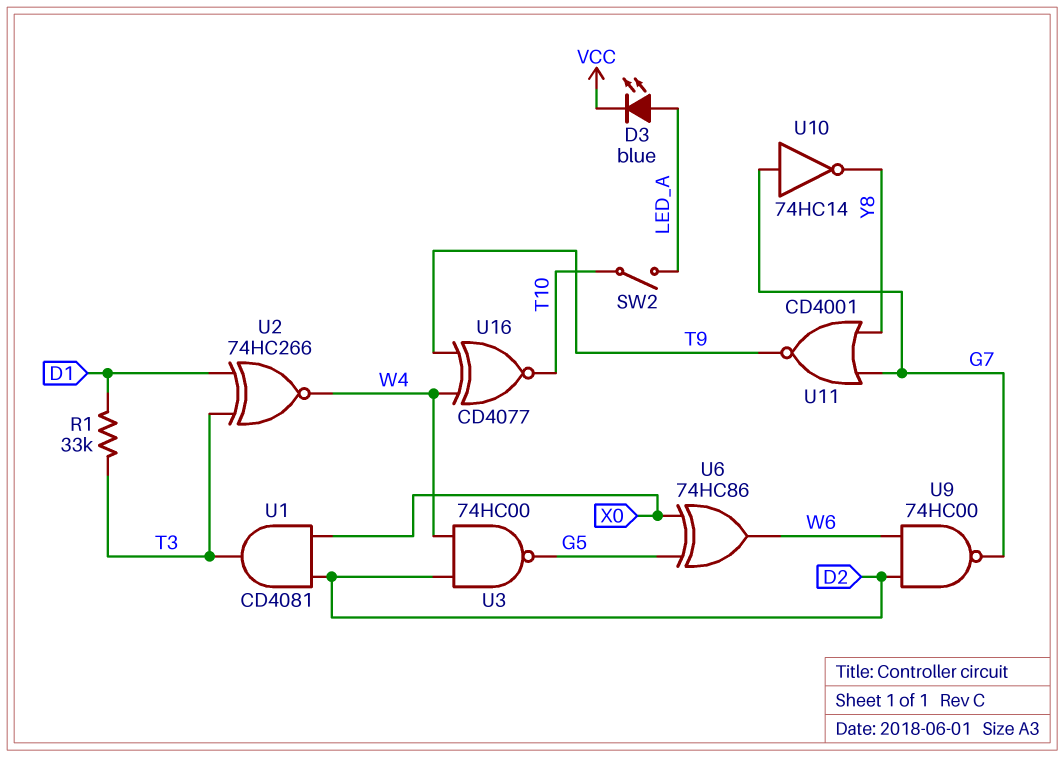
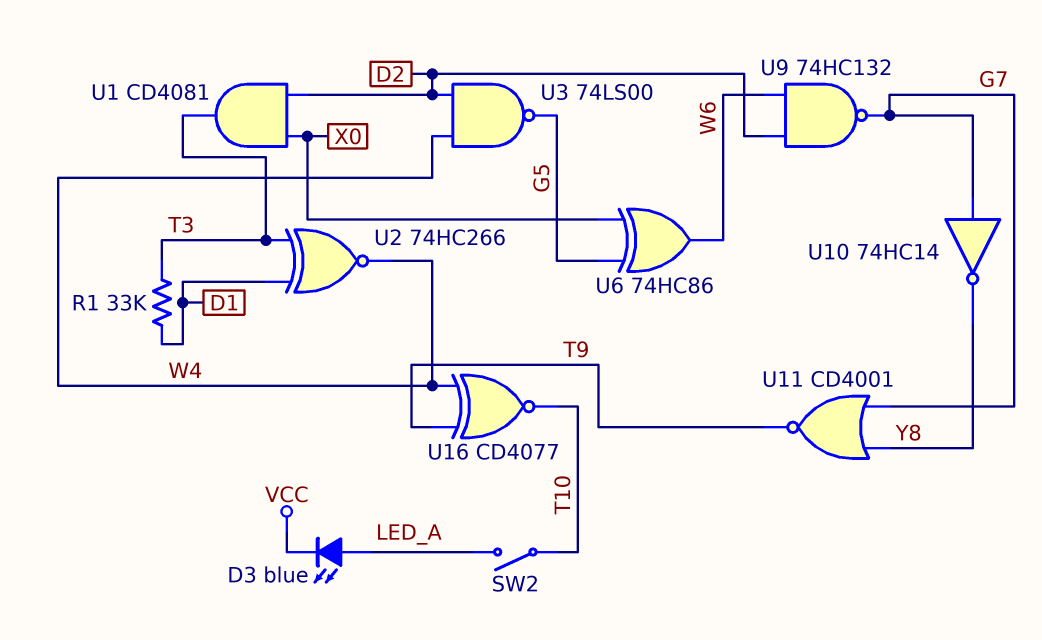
U3: NAND 74HC00 (in D2, in W4, out G5) -> NAND 74LS00 (in D2, in W4, out G5)
U9: NAND 74HC00 (in D2, in W6, out G7) -> NAND 74HC132 (in D2, in W6, out G7)

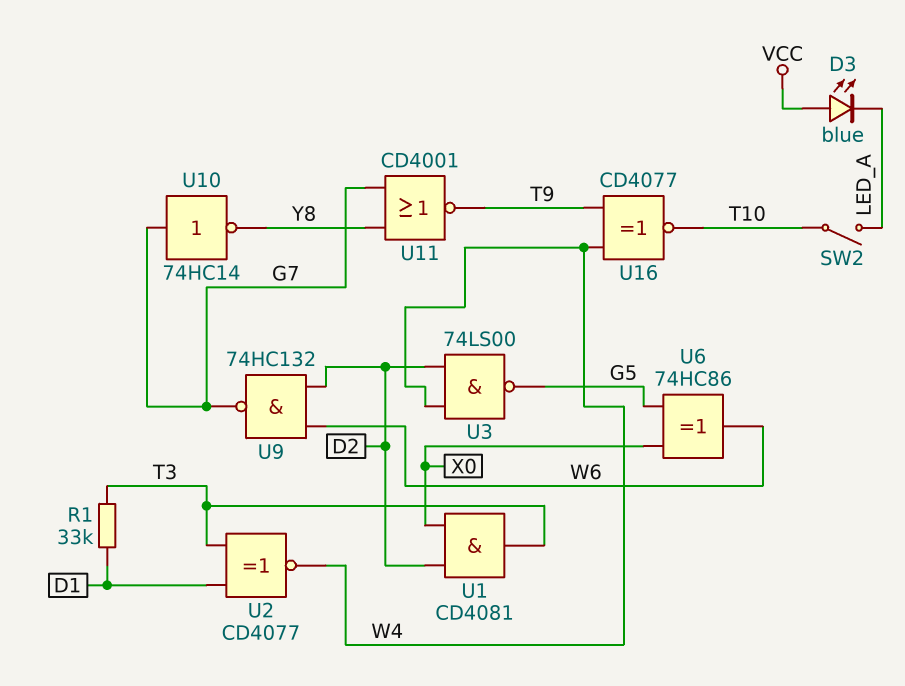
D3: LED blue (A LED_A, K VCC) -> LED blue (A VCC, K LED_A)
U2: XNOR 74HC266 (in D1, in T3, out W4) -> XNOR CD4077 (in D1, in T3, out W4)

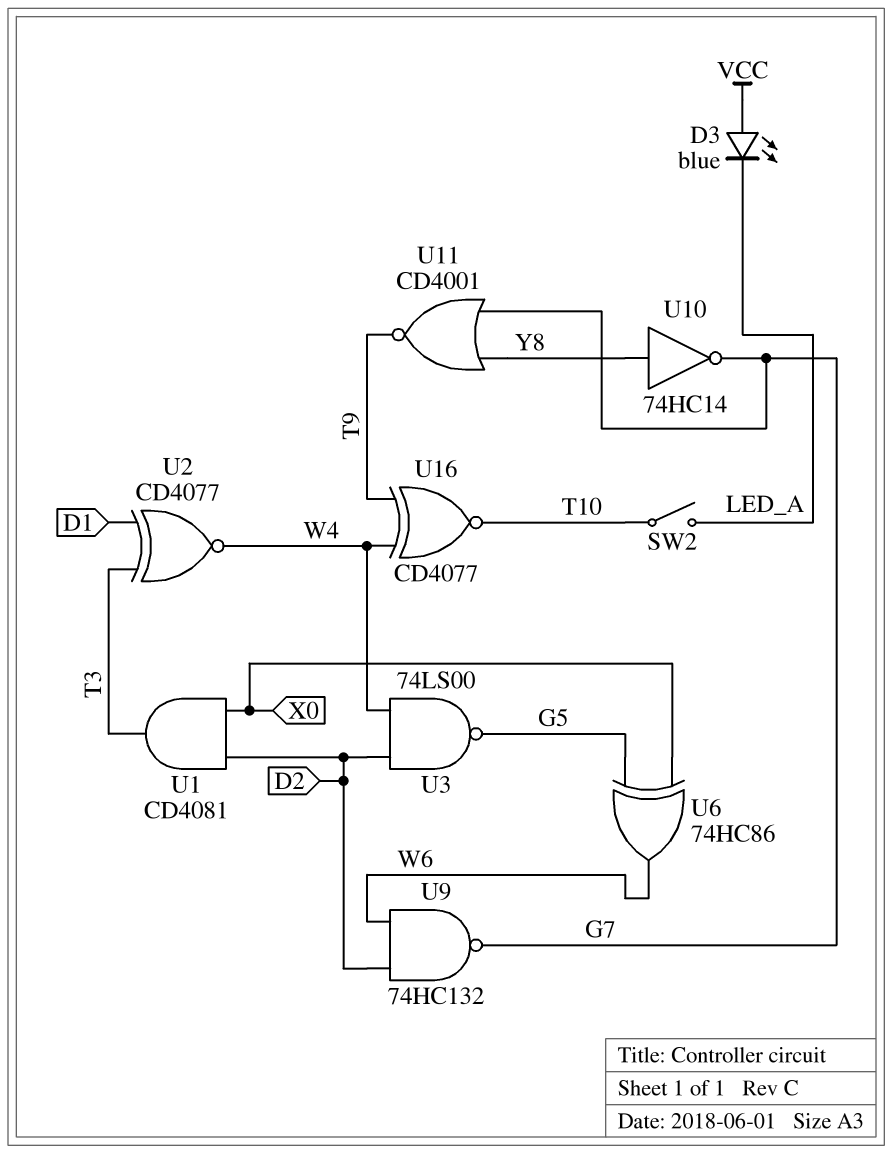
R1: 33k (D1, T3) -> none
U10: NOT 74HC14 (in G7, out Y8) -> NOT 74HC14 (in Y8, out G7)

